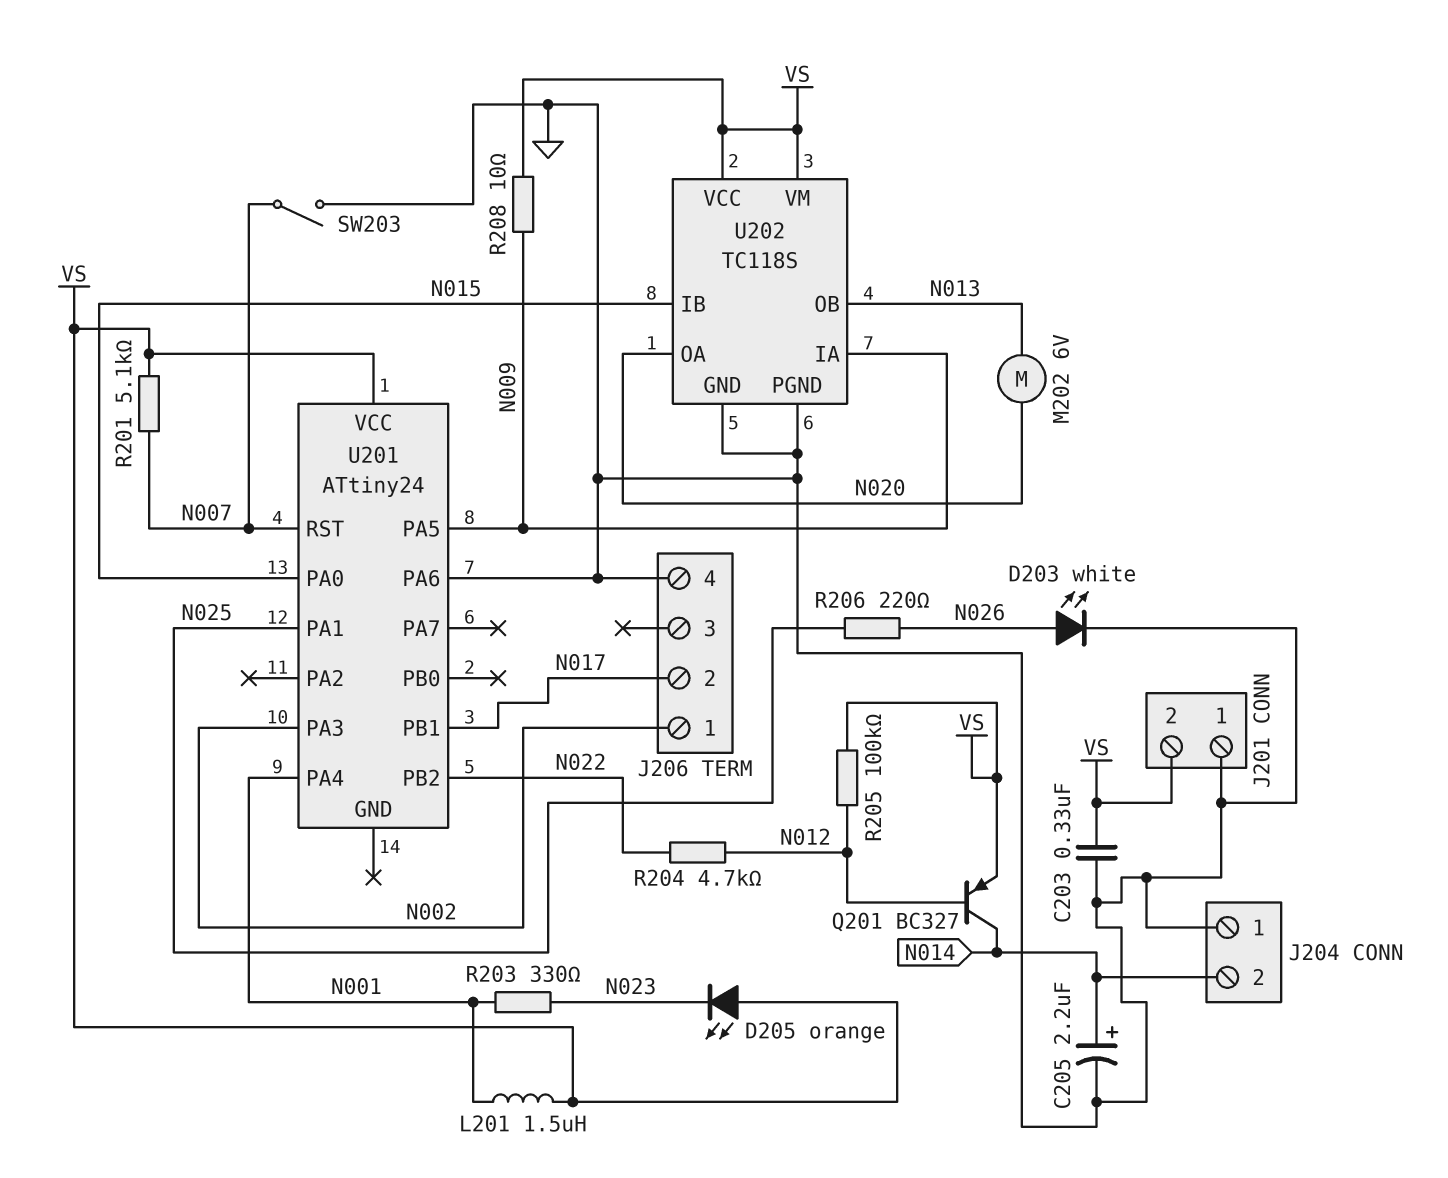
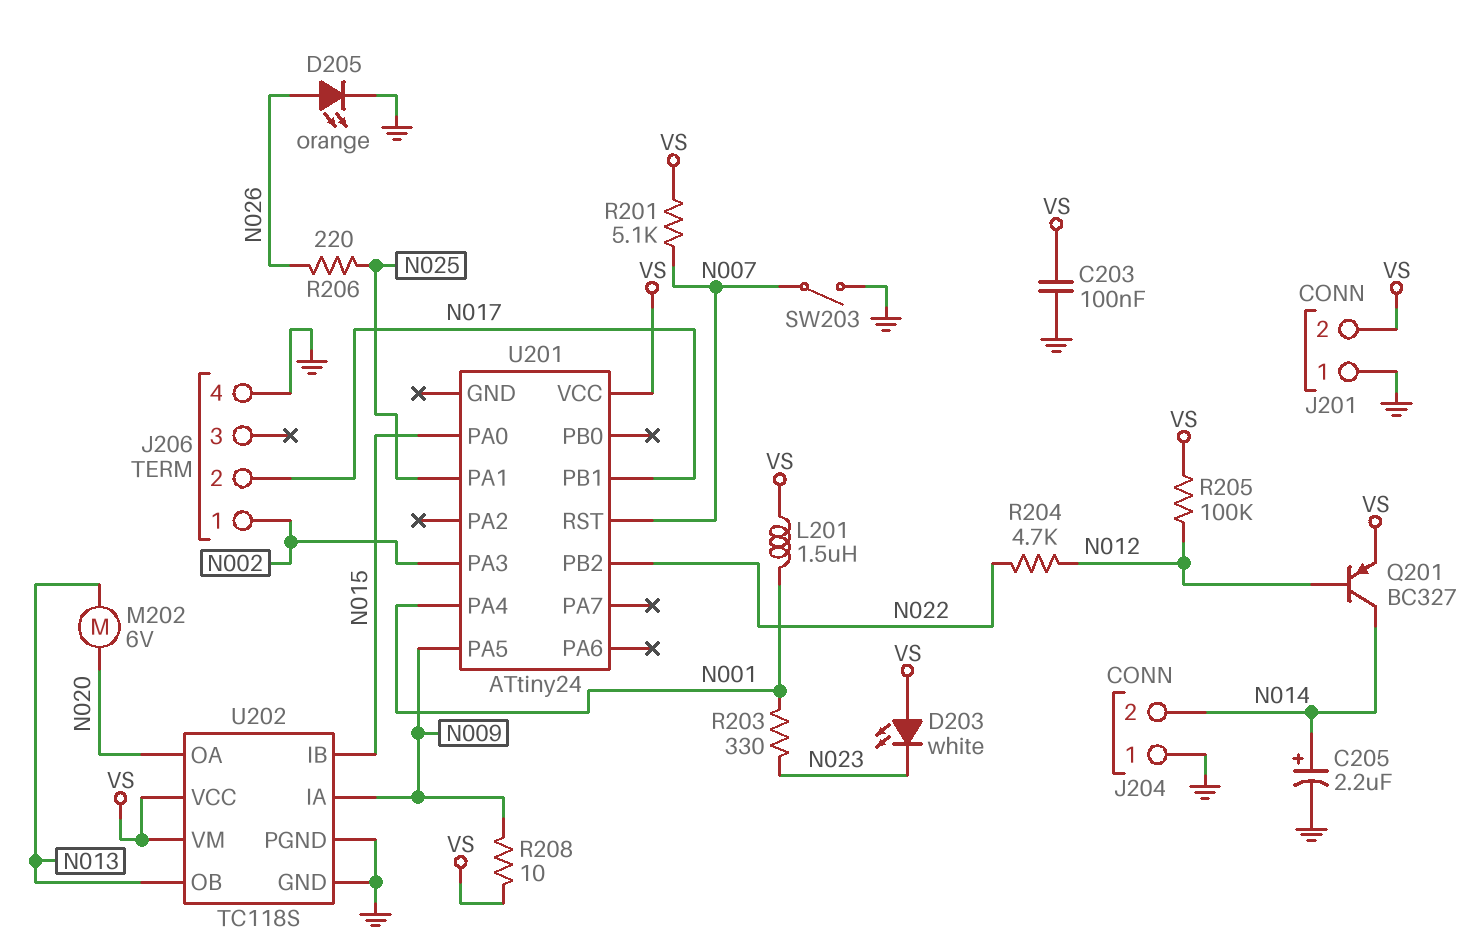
C203: 330nF (GND, VS) -> 100nF (GND, VS)
D203: LED white (A N026, K GND) -> LED white (A VS, K N023)
D205: LED orange (A VS, K N023) -> LED orange (A N026, K GND)
U201 pin PA6: GND -> none

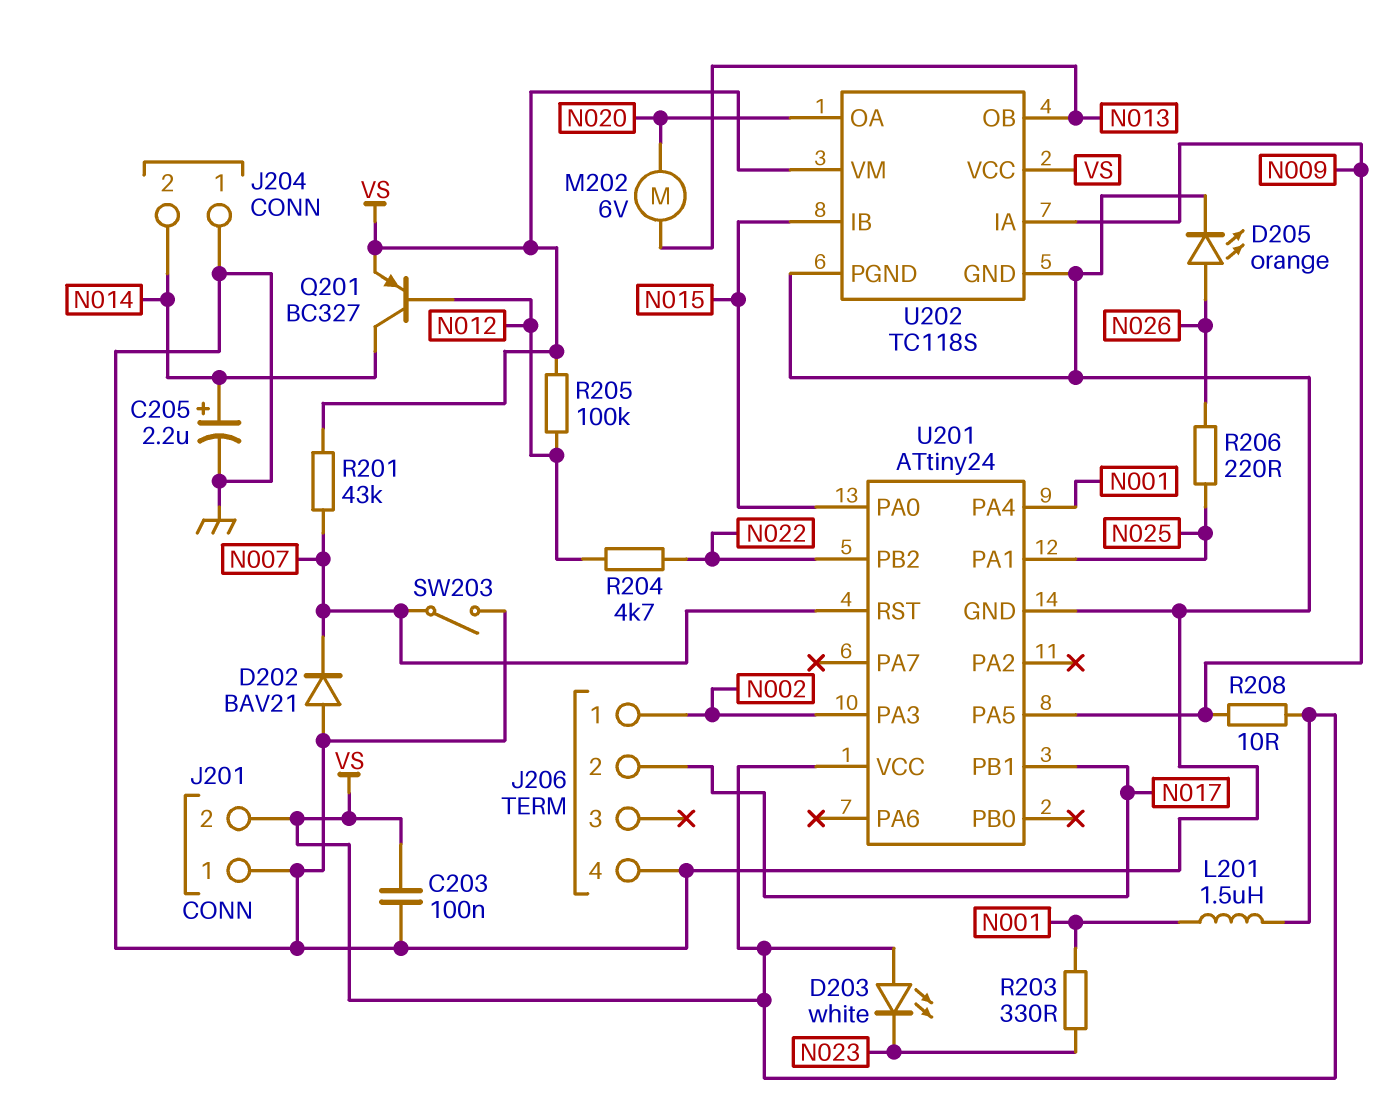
D202: none -> diode BAV21 (A GND, K N007)
R201: 5.1k (N007, VS) -> 43k (N007, VS)
U201 pin GND: none -> GND

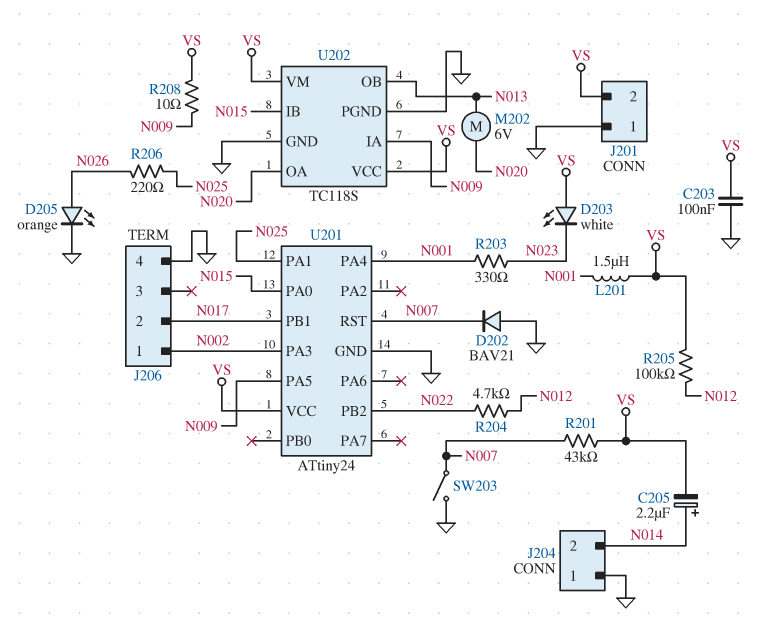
C205: 2.2uF (plus N014, minus GND) -> 2.2uF (plus N014, minus VS)
Q201: PNP BC327 (B N012, C N014, E VS) -> none

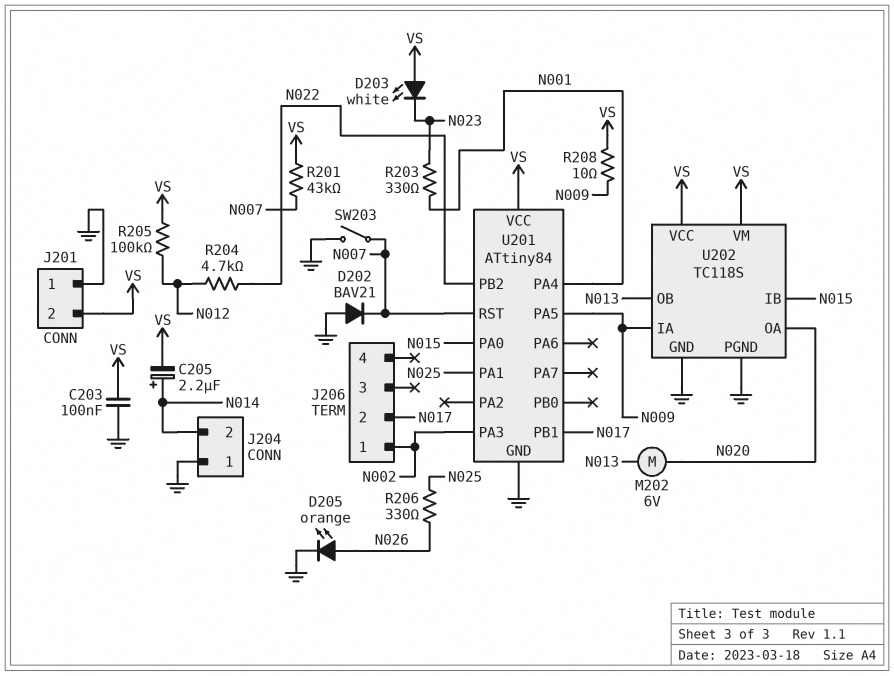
J206 pin 4: GND -> none
L201: 1.5uH (N001, VS) -> none
R206: 220 (N025, N026) -> 330 (N025, N026)
U201: ATtiny24 -> ATtiny84

